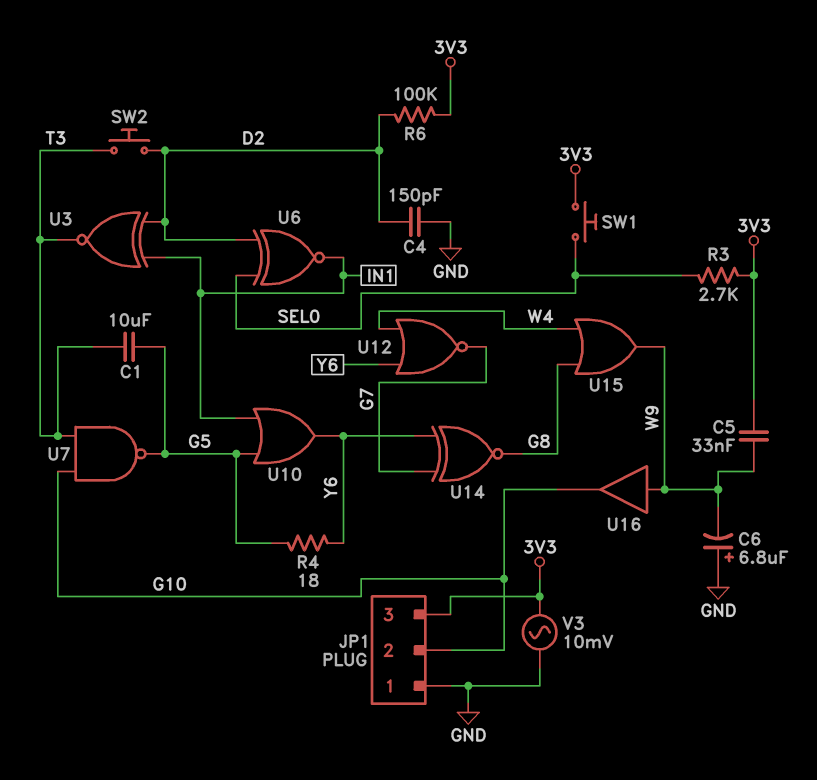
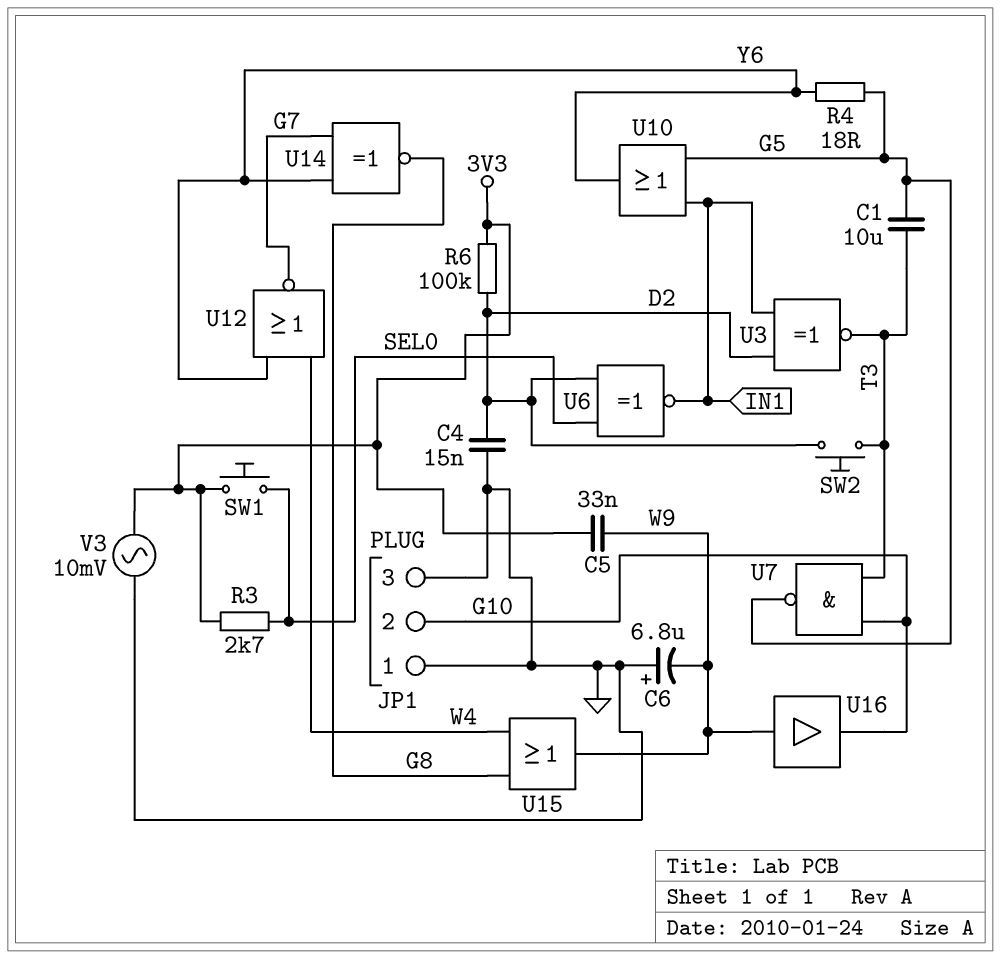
C4: 150pF (D2, GND) -> 15nF (D2, GND)
JP1 pin 3: 3V3 -> GND

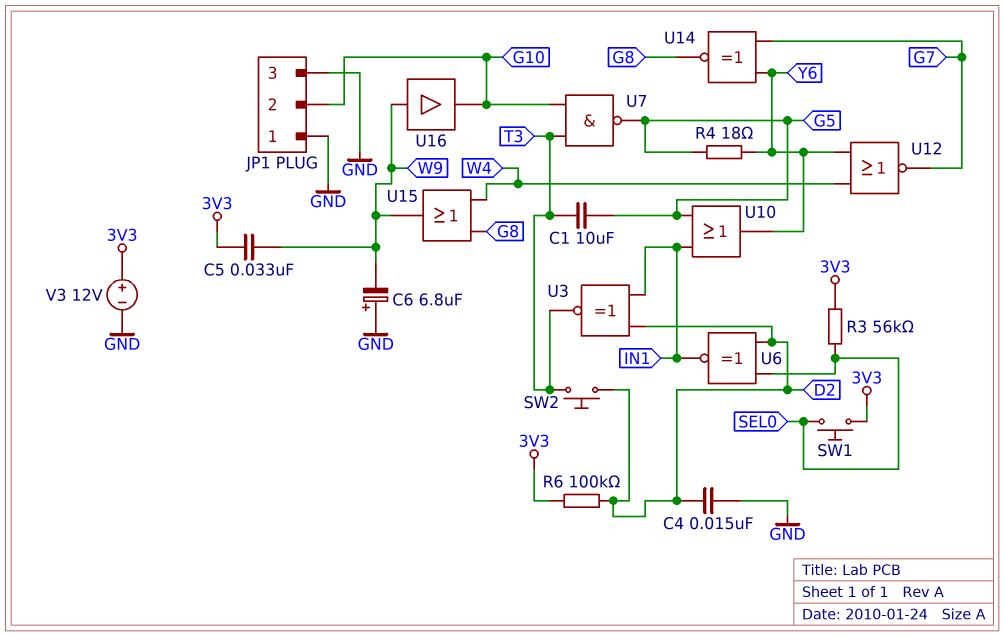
R3: 2.7k (3V3, SEL0) -> 56k (3V3, SEL0)
V3: AC 10mV (3V3, GND) -> 12V (plus 3V3, minus GND)

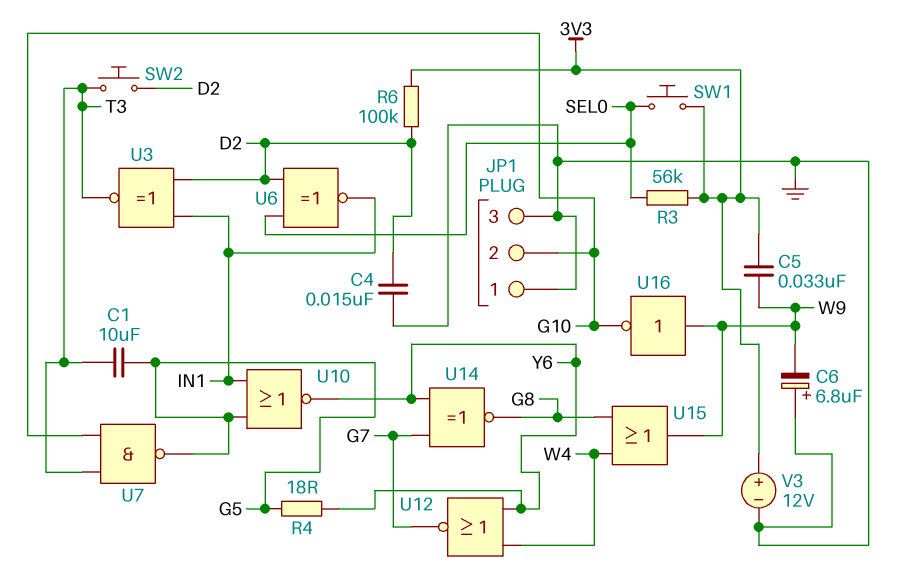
U10: OR (in G5, in IN1, out Y6) -> NOR (in G5, in IN1, out Y6)
U16: buffer (in W9, out G10) -> NOT (in W9, out G10)

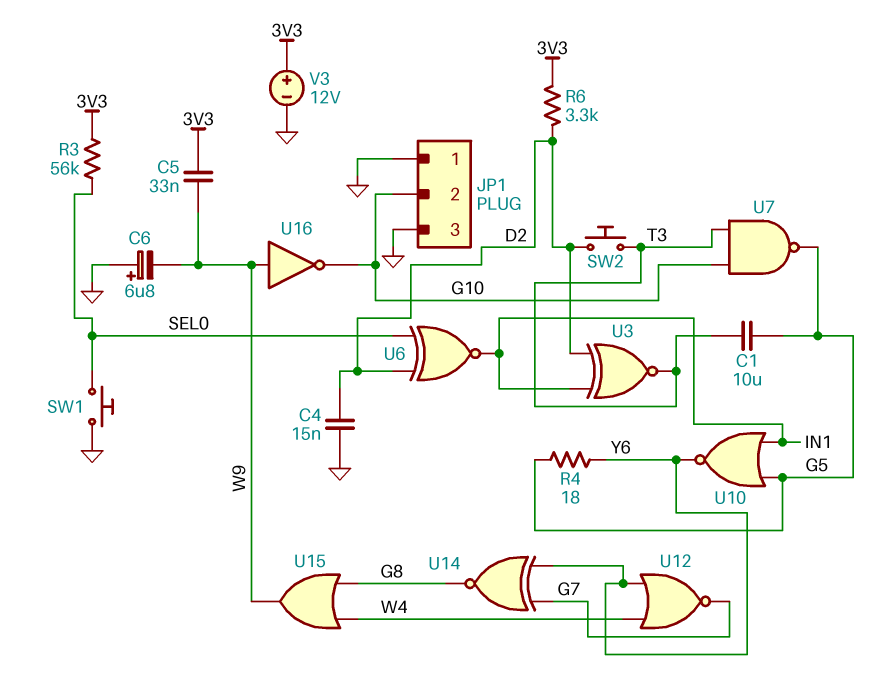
R6: 100k (3V3, D2) -> 3.3k (3V3, D2)
SW1: button (3V3, SEL0) -> button (GND, SEL0)

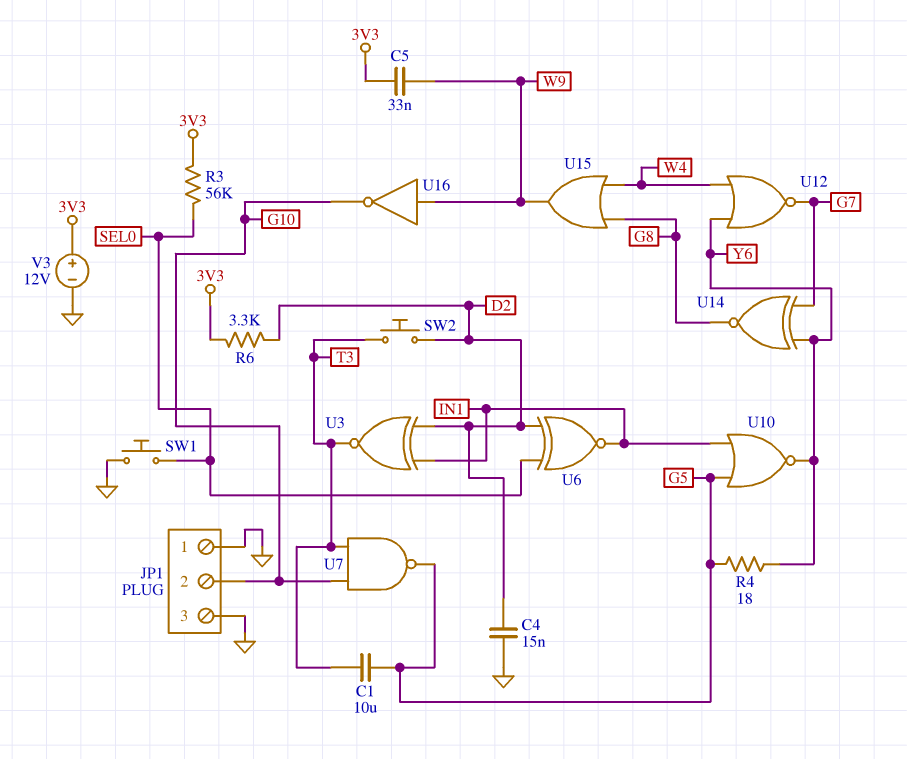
C6: 6.8uF (plus GND, minus W9) -> none

